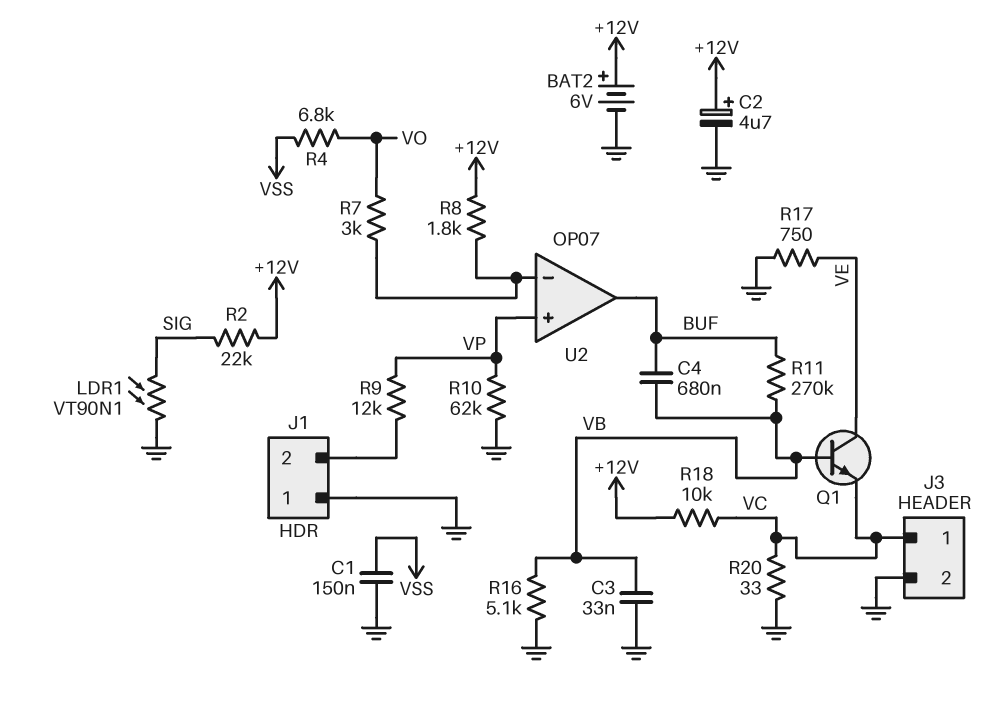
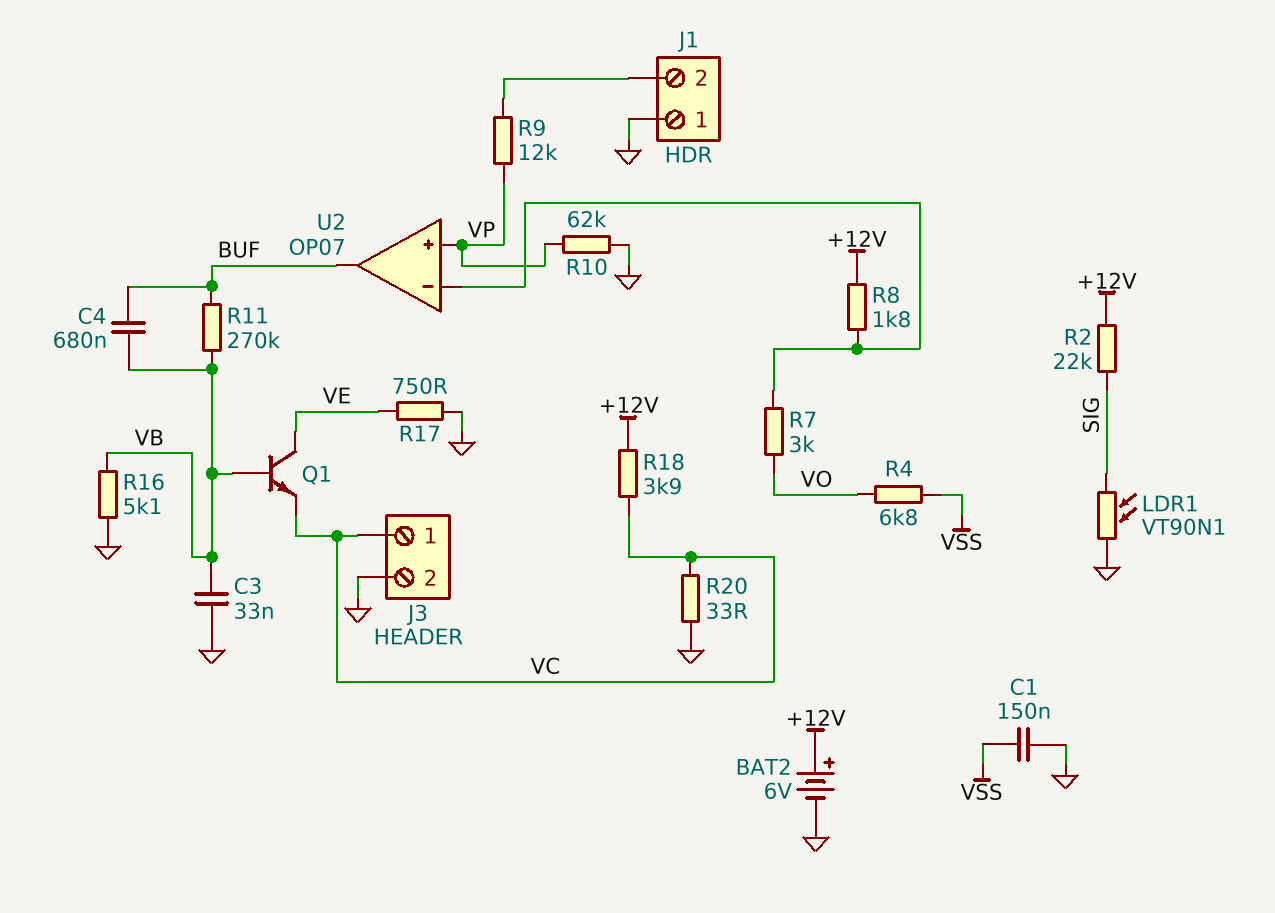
C2: 4.7uF (plus +12V, minus GND) -> none
R18: 10k (+12V, VC) -> 3.9k (+12V, VC)

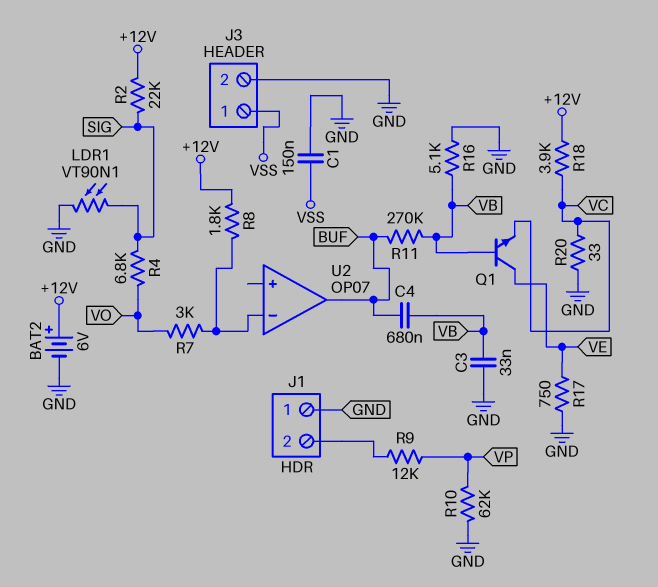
J3 pin 1: VC -> VSS
R4: 6.8k (VO, VSS) -> 6.8k (SIG, VO)
U2 pin in+: VP -> none

